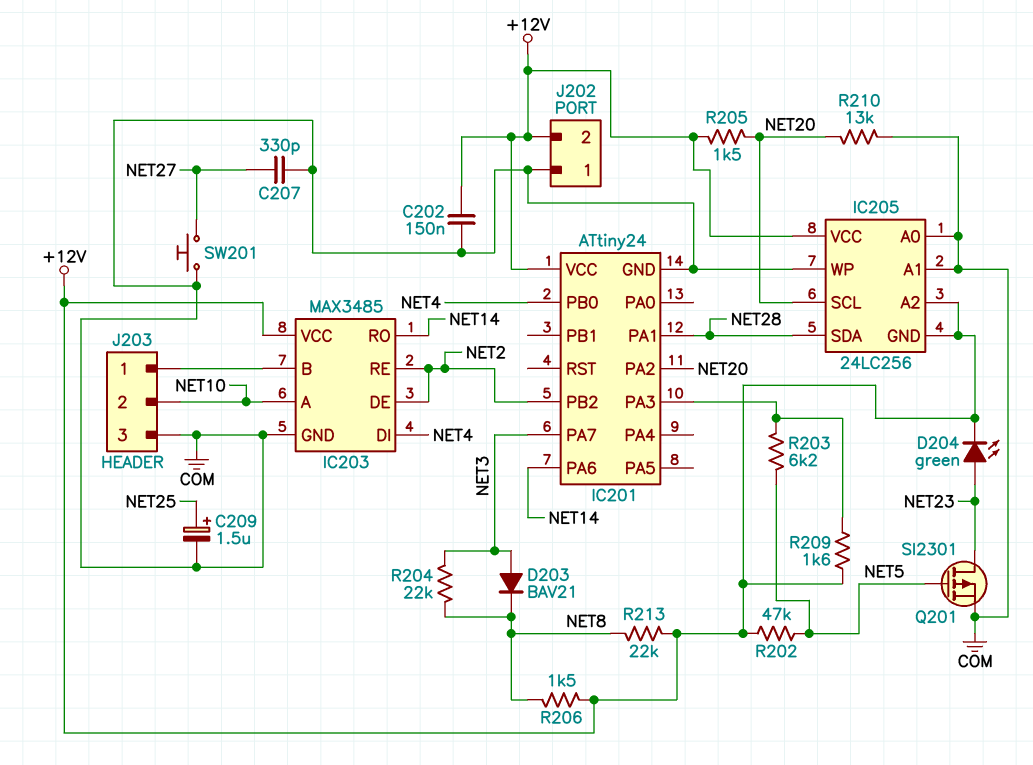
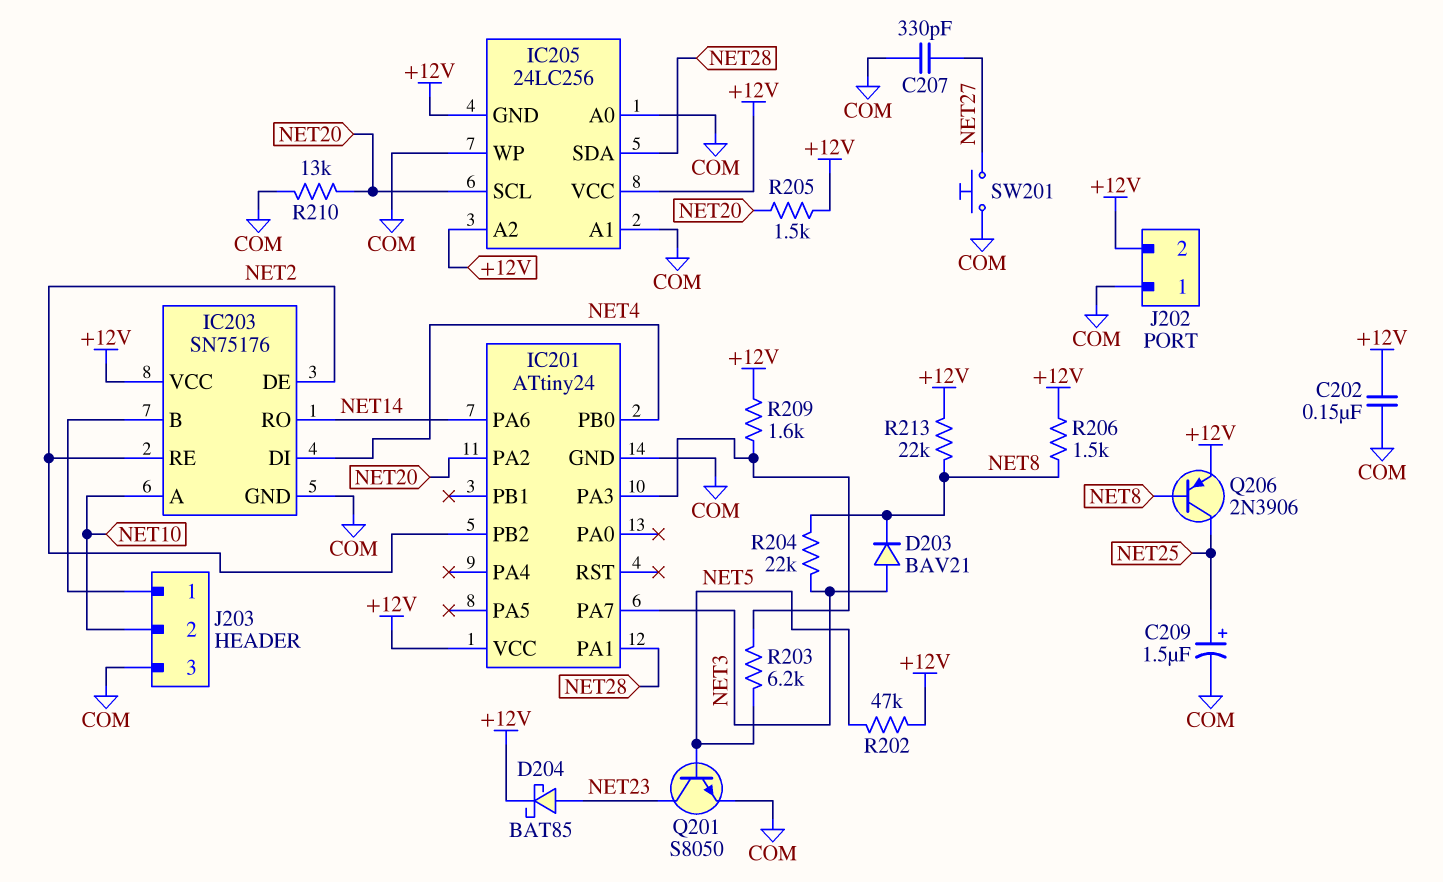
D204: LED green (A NET23, K +12V) -> schottky BAT85 (A NET23, K +12V)
IC203: MAX3485 -> SN75176
Q201: PMOS SI2301 (G NET5, D NET23, S COM) -> NPN S8050 (B NET5, C NET23, E COM)
Q206: none -> PNP 2N3906 (B NET8, C NET25, E +12V)

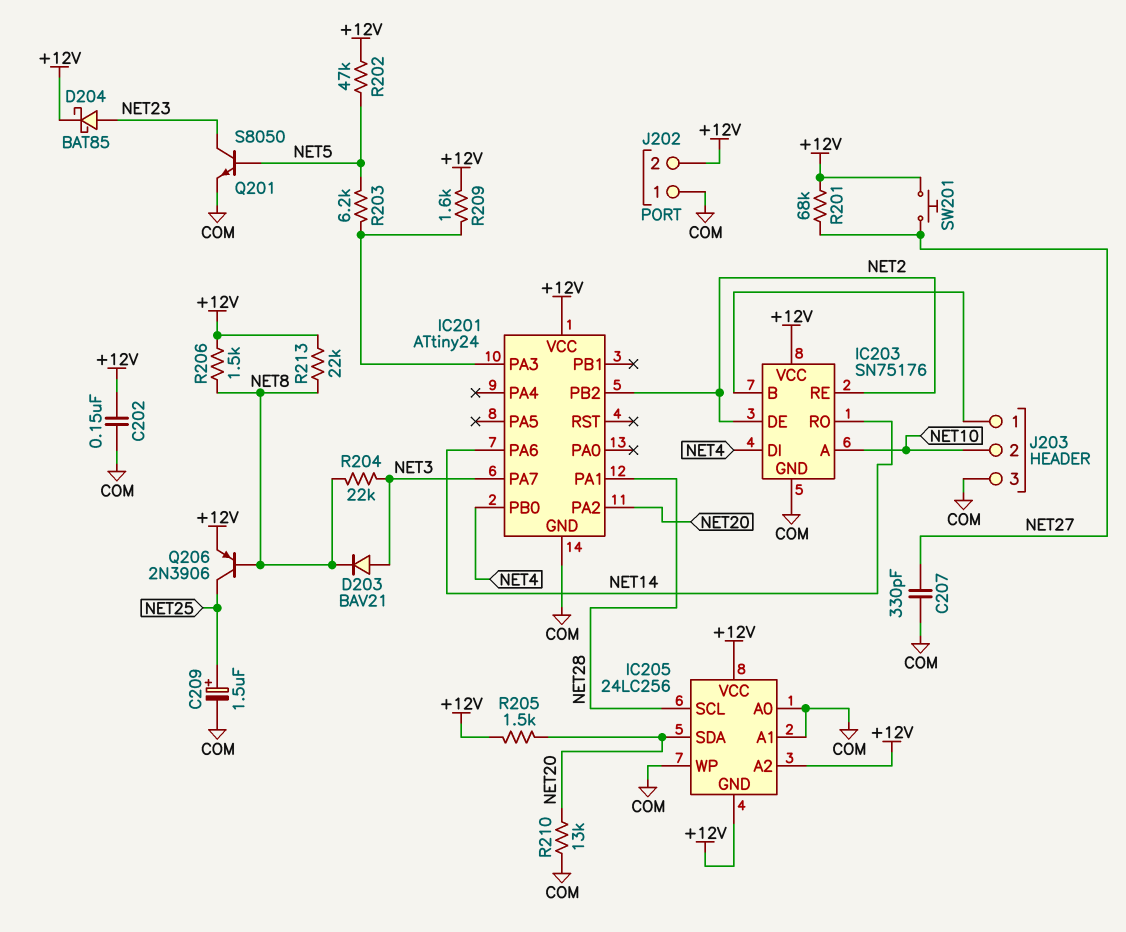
IC205 pin SCL: NET20 -> NET28
IC205 pin SDA: NET28 -> NET20
R201: none -> 68k (+12V, NET27)
SW201: button (COM, NET27) -> button (+12V, NET27)

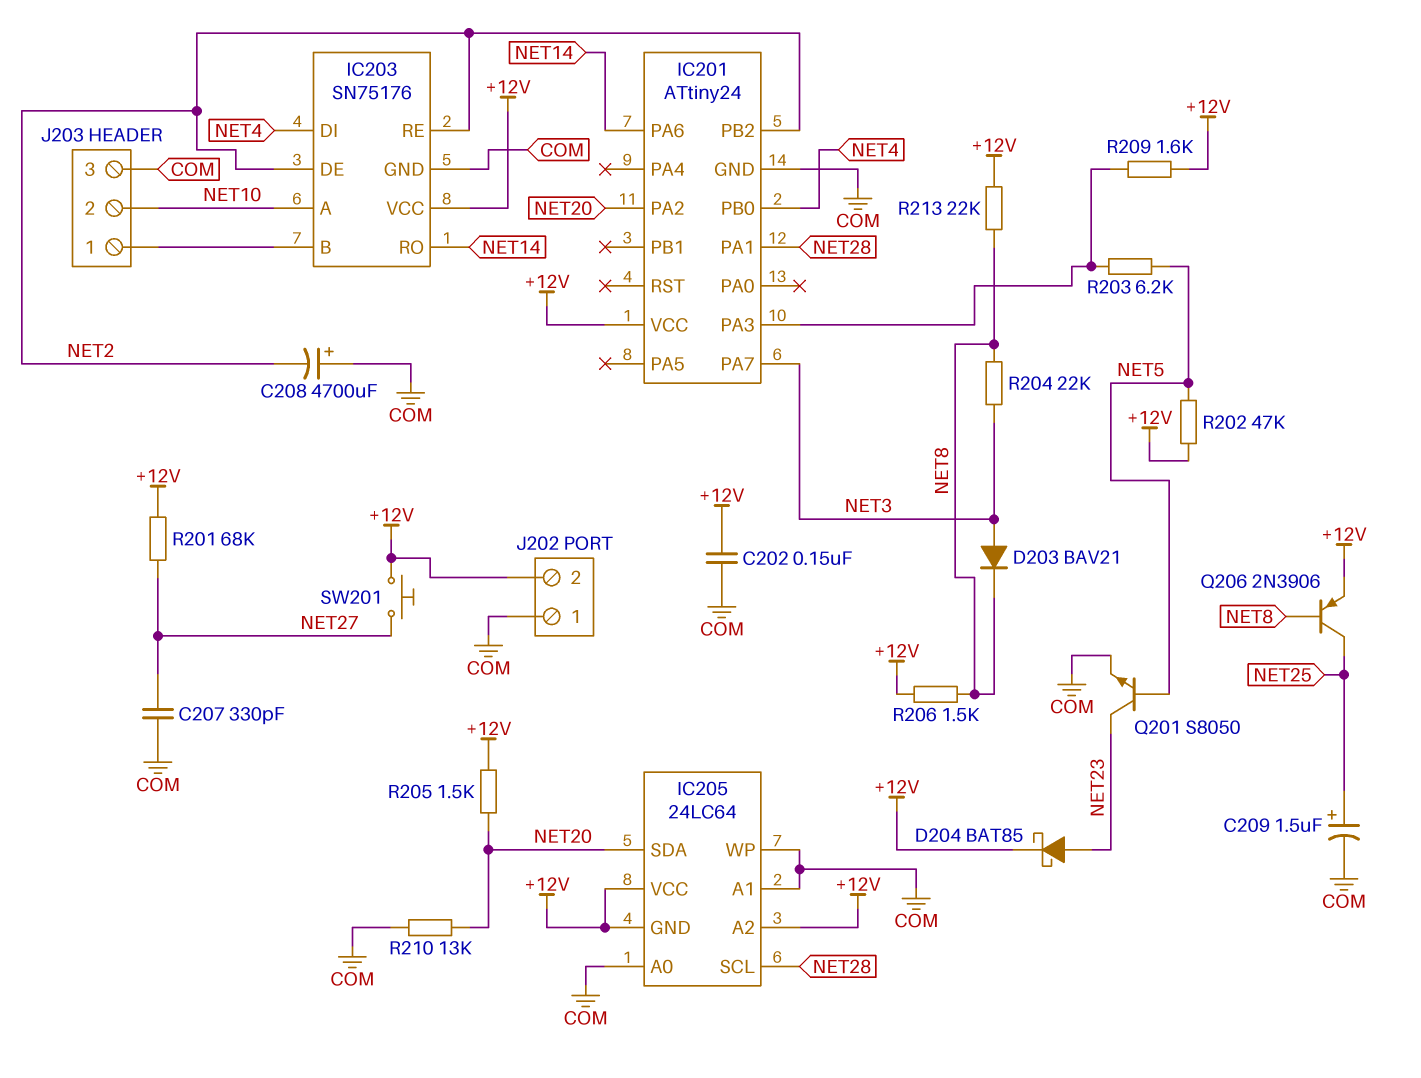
C208: none -> 4700uF (plus COM, minus NET2)
IC205: 24LC256 -> 24LC64

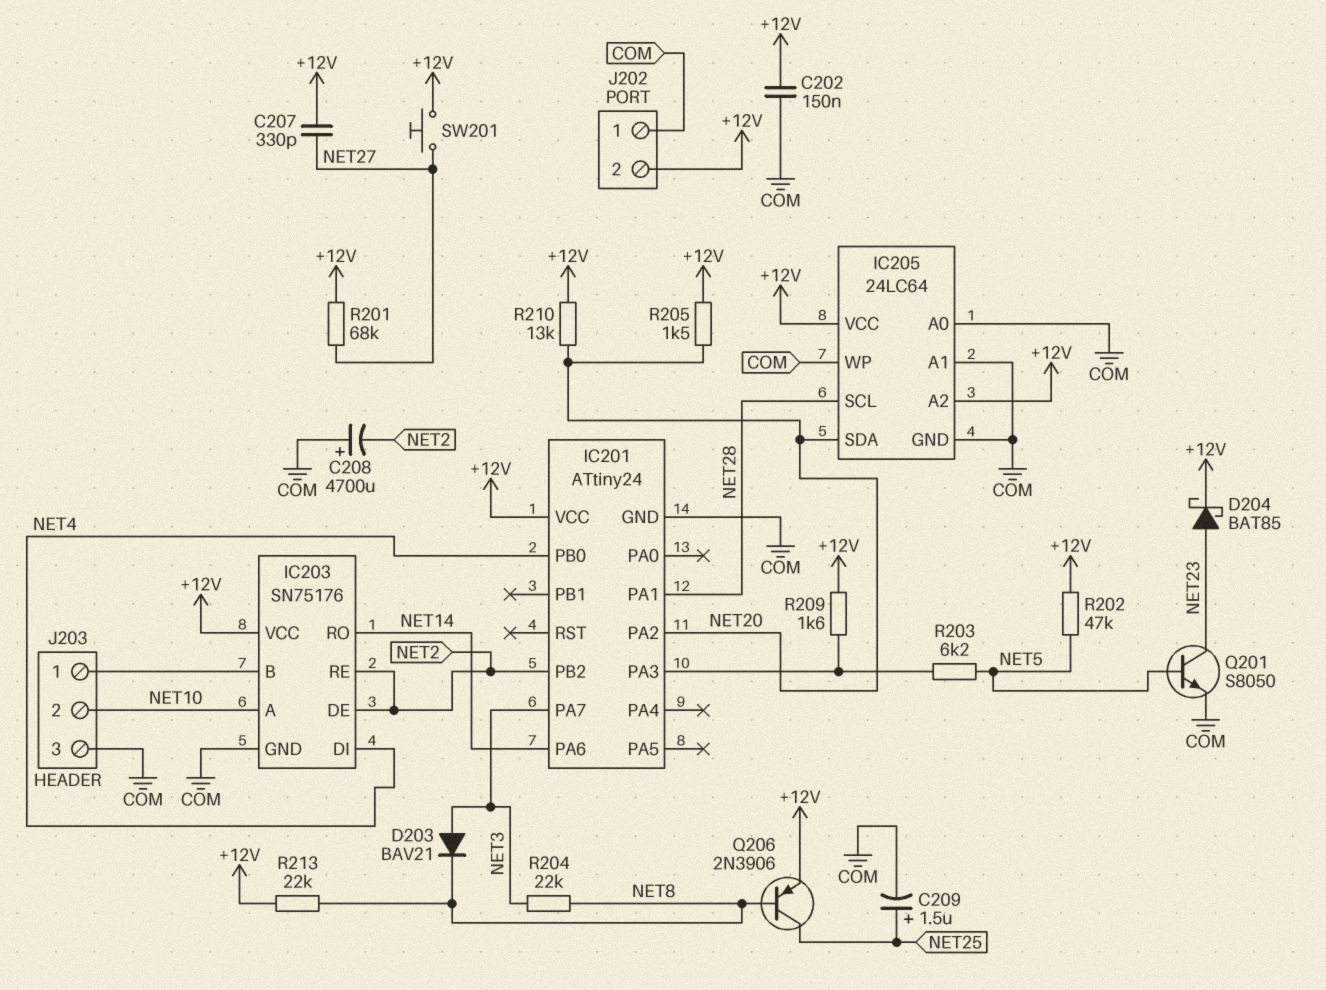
C207: 330pF (COM, NET27) -> 330pF (+12V, NET27)
IC205 pin GND: +12V -> COM
R206: 1.5k (+12V, NET8) -> none
R210: 13k (COM, NET20) -> 13k (+12V, NET20)

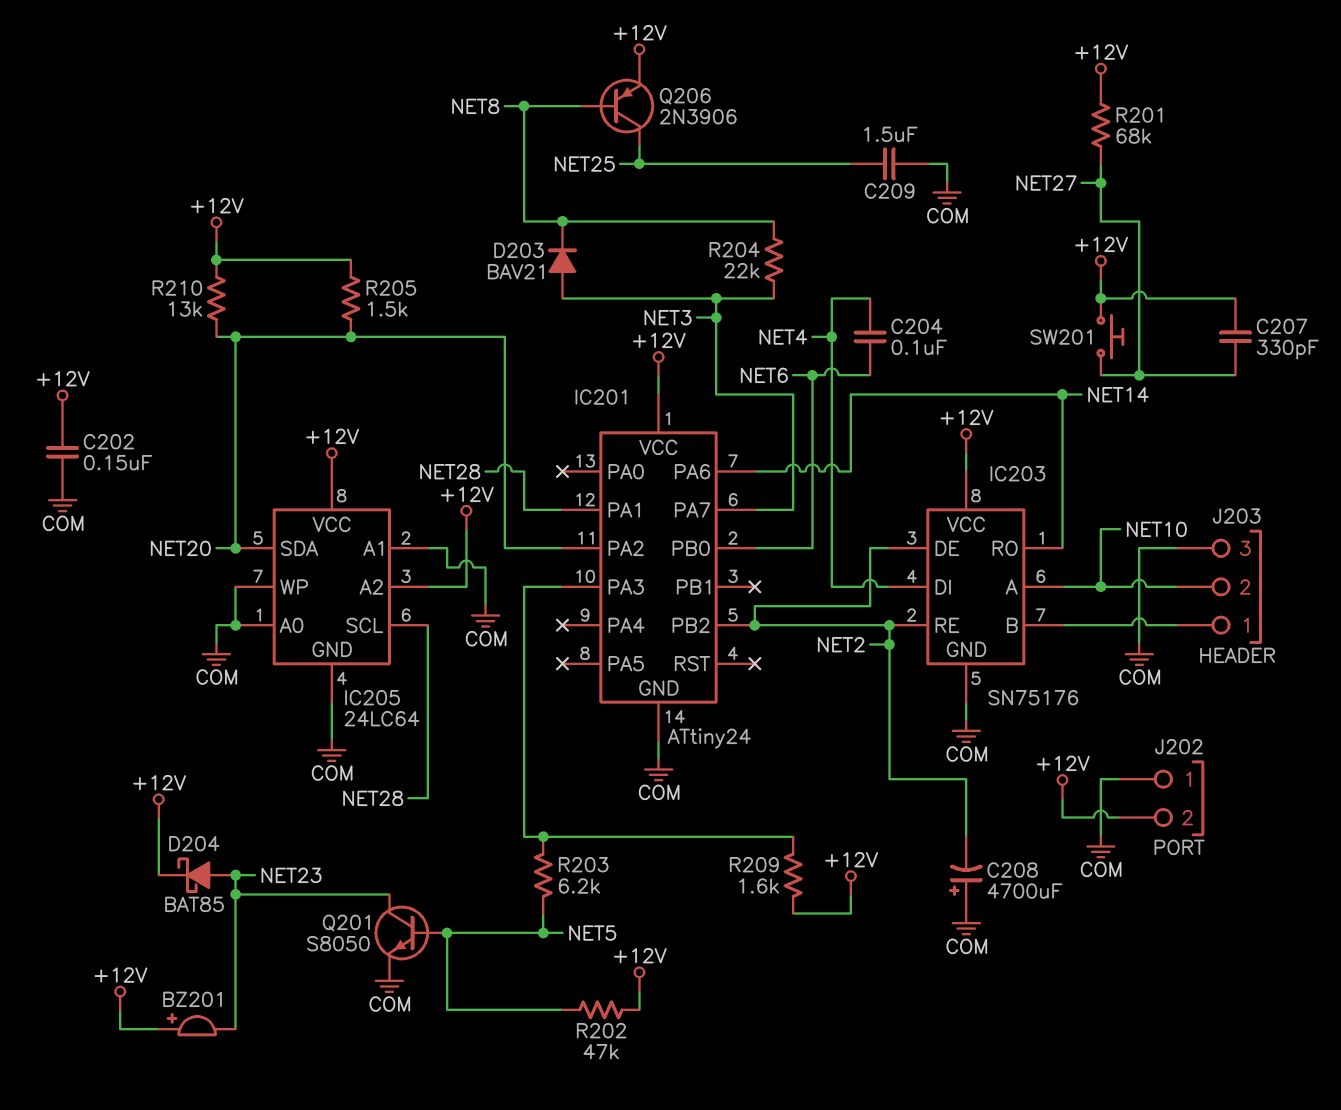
BZ201: none -> buzzer (plus +12V, minus NET23)
C204: none -> 100nF (NET4, NET6)
C209: 1.5uF (plus NET25, minus COM) -> 1.5uF (COM, NET25)
IC201 pin PB0: NET4 -> NET6
R213: 22k (+12V, NET8) -> none

